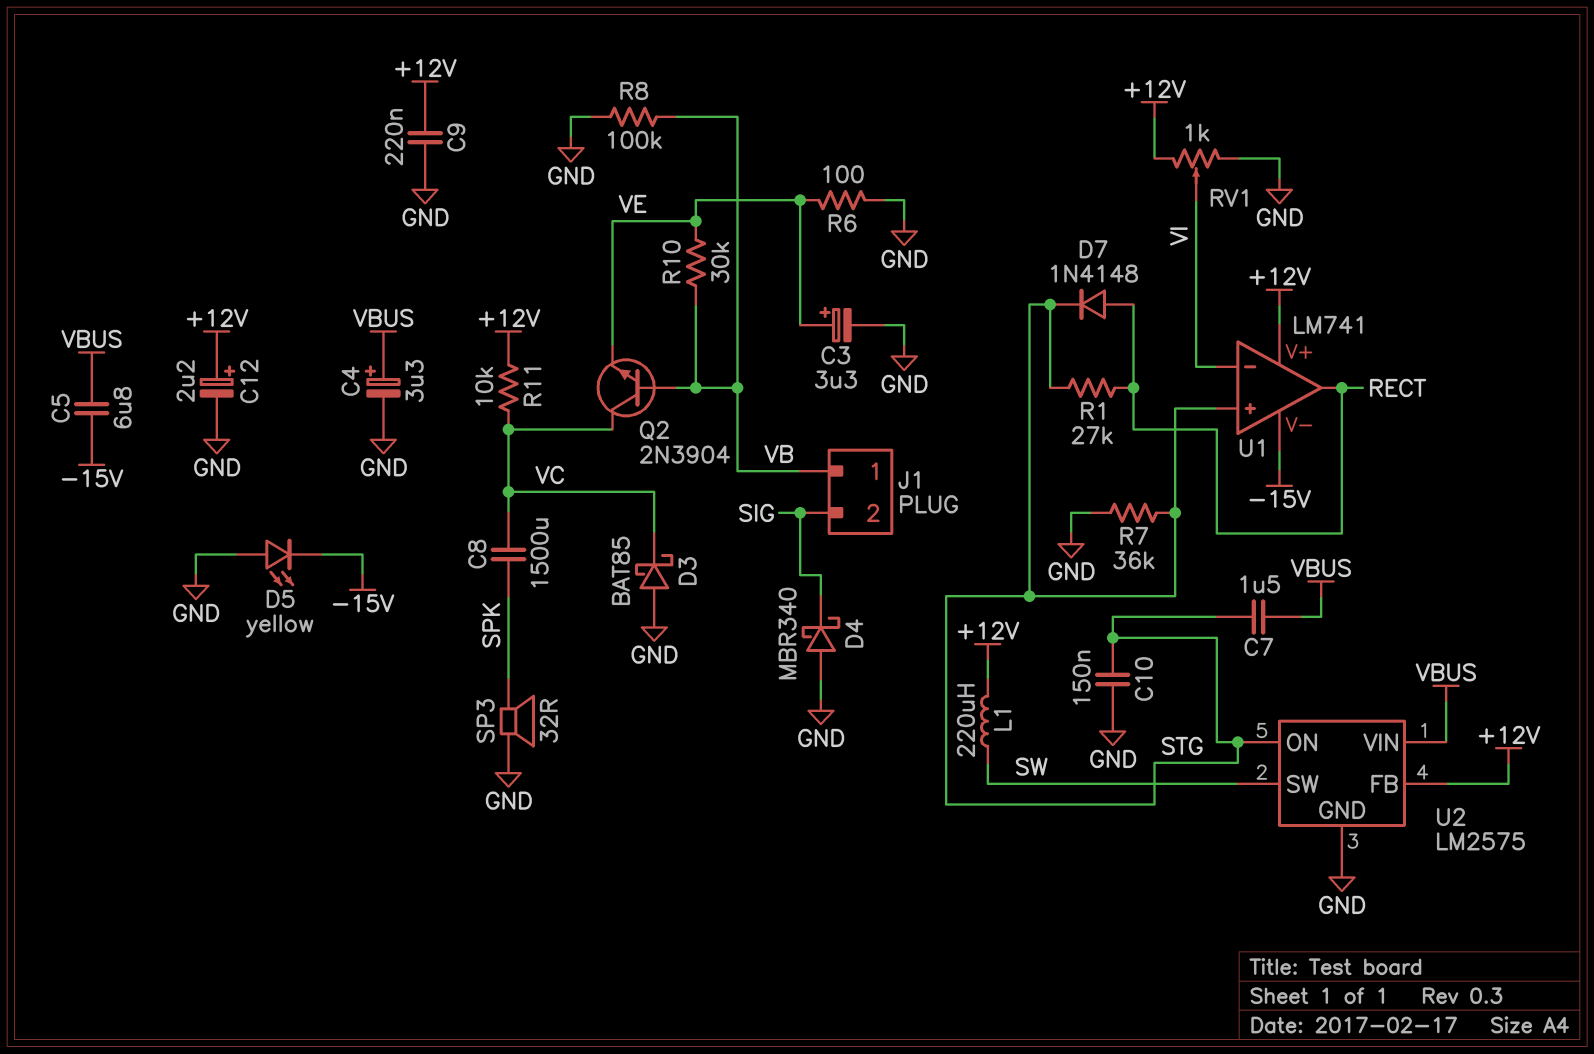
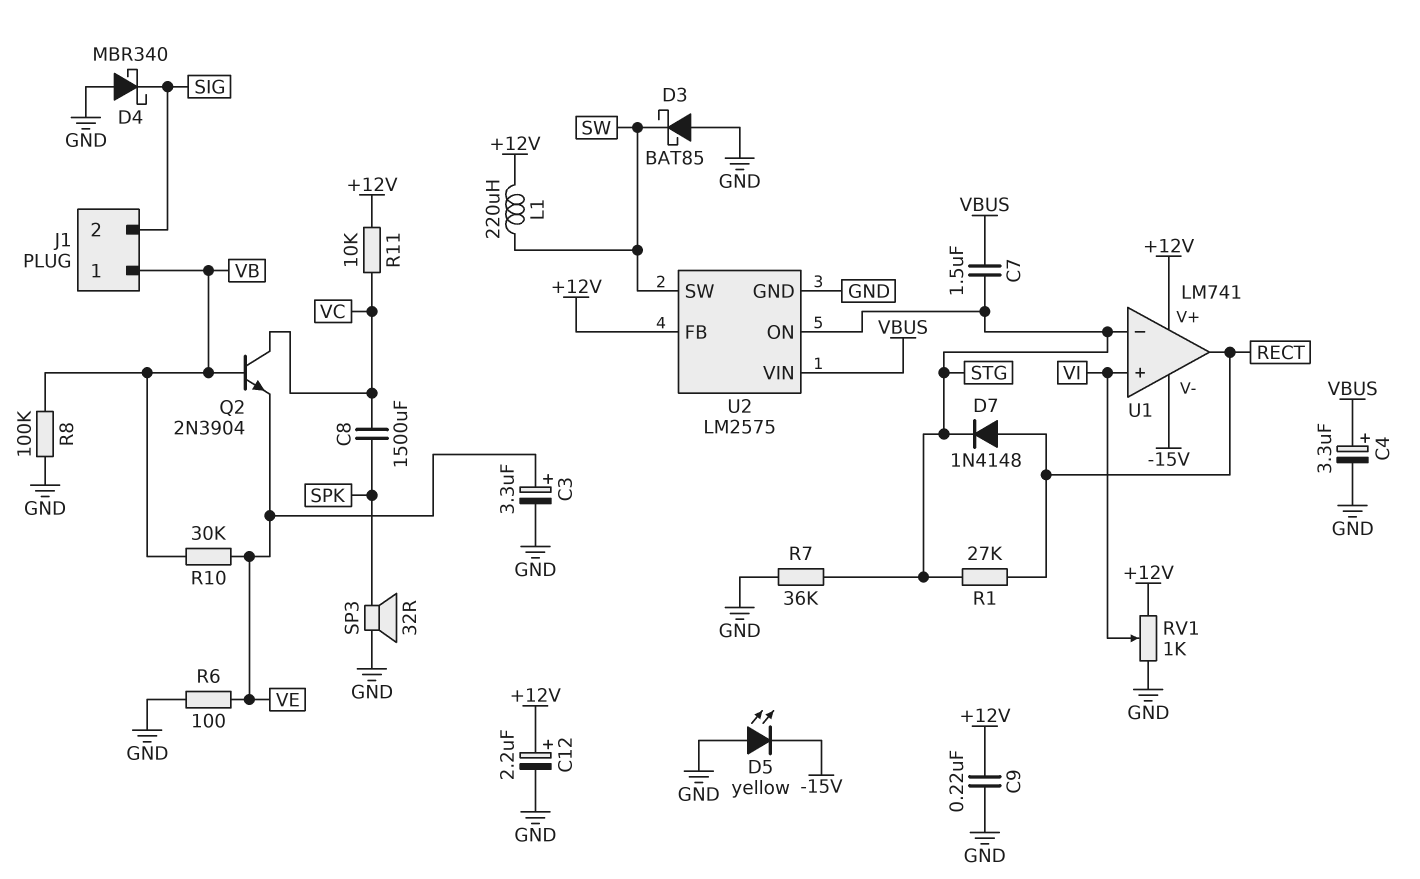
C5: 6.8uF (-15V, VBUS) -> none
C10: 150nF (GND, STG) -> none
D3: schottky BAT85 (A GND, K VC) -> schottky BAT85 (A GND, K SW)
U1 pin in+: STG -> VI
U1 pin in-: VI -> STG

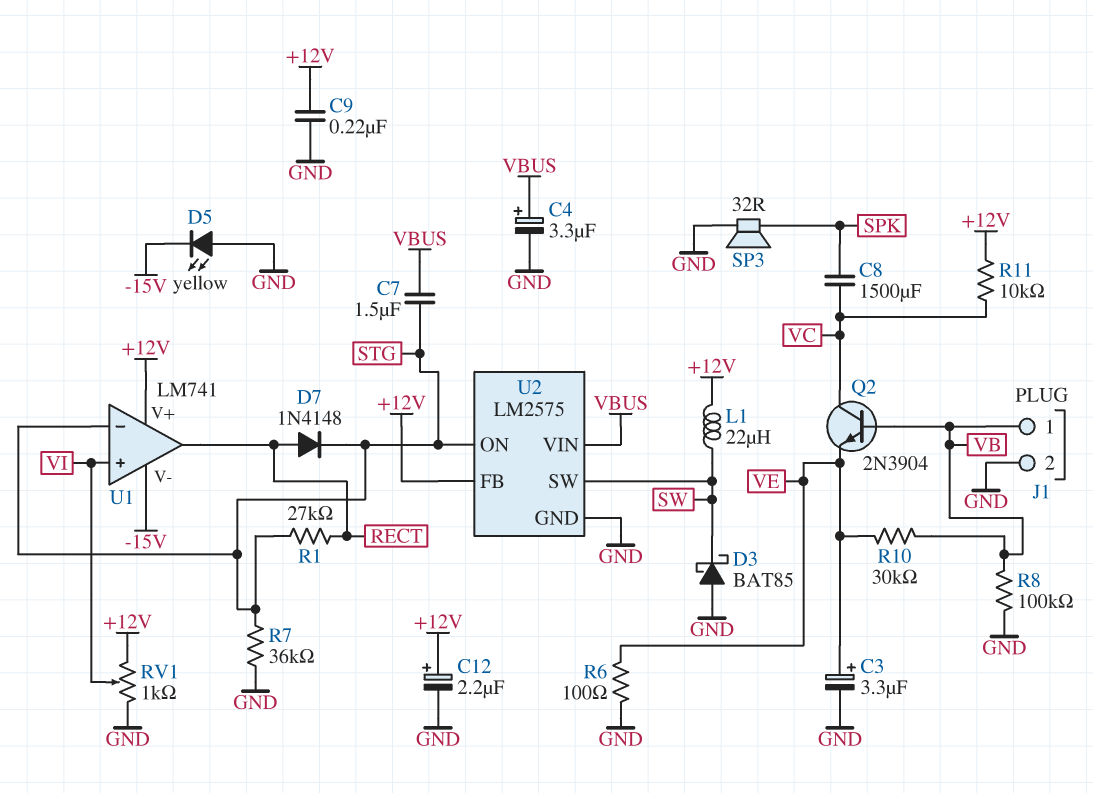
D4: schottky MBR340 (A GND, K SIG) -> none
J1 pin 2: SIG -> GND
L1: 220uH (+12V, SW) -> 22uH (+12V, SW)

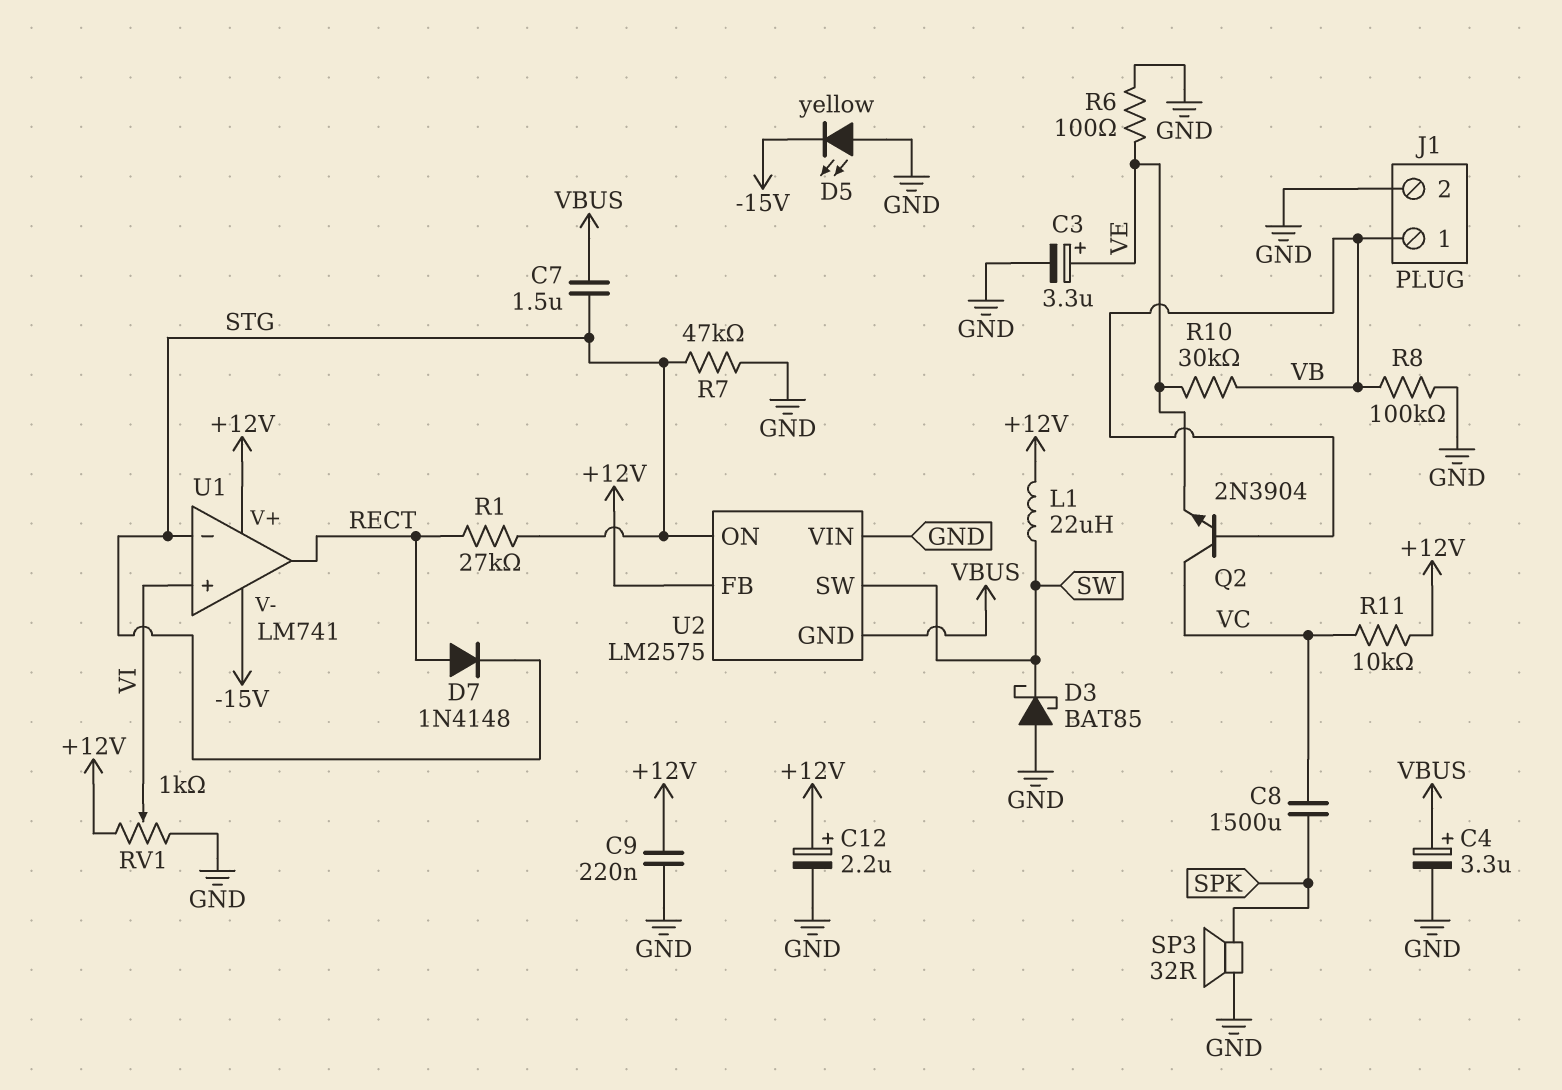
R7: 36k (GND, STG) -> 47k (GND, STG)
U2 pin GND: GND -> VBUS
U2 pin VIN: VBUS -> GND

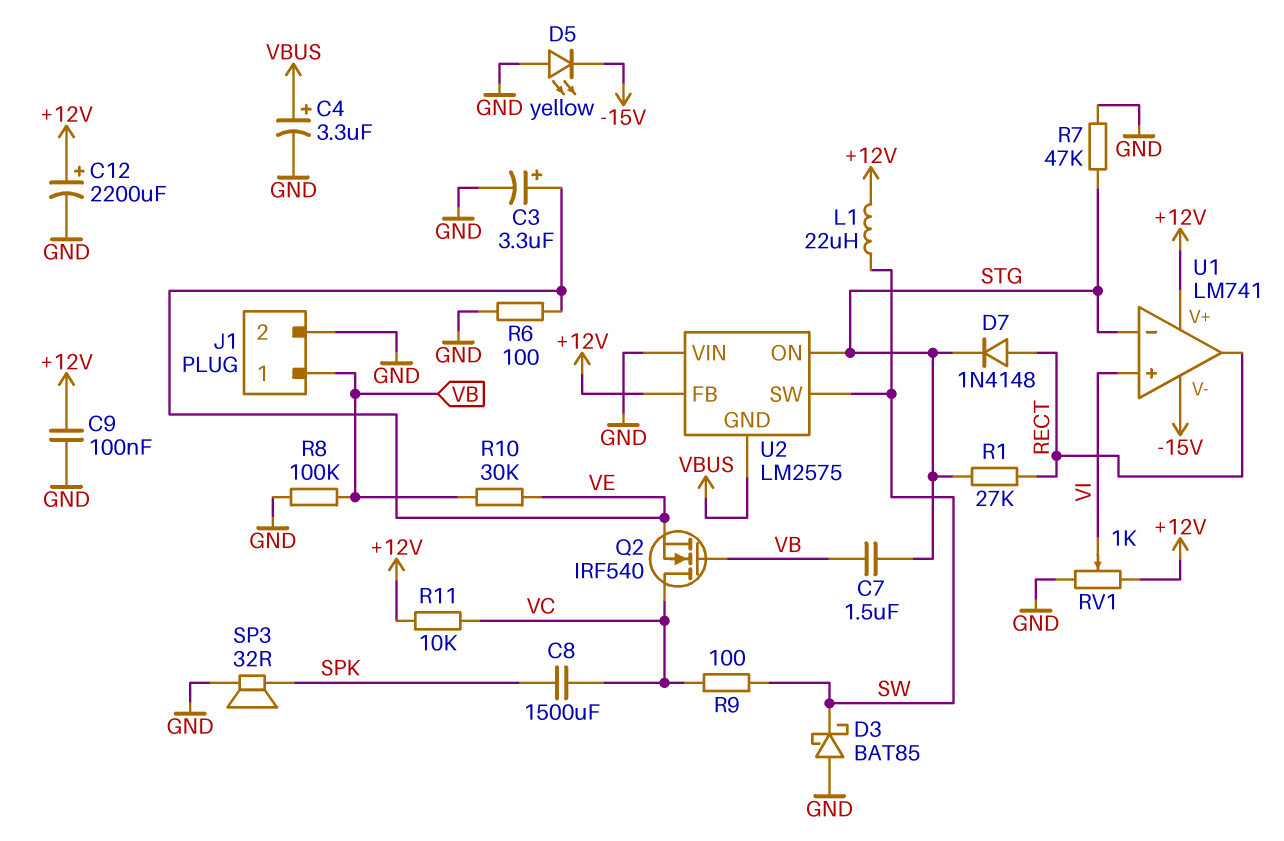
C7: 1.5uF (STG, VBUS) -> 1.5uF (STG, VB)
C9: 220nF (+12V, GND) -> 100nF (+12V, GND)
C12: 2.2uF (plus +12V, minus GND) -> 2200uF (plus +12V, minus GND)
Q2: NPN 2N3904 (B VB, C VC, E VE) -> NMOS IRF540 (G VB, D VC, S VE)
R9: none -> 100 (SW, VC)

